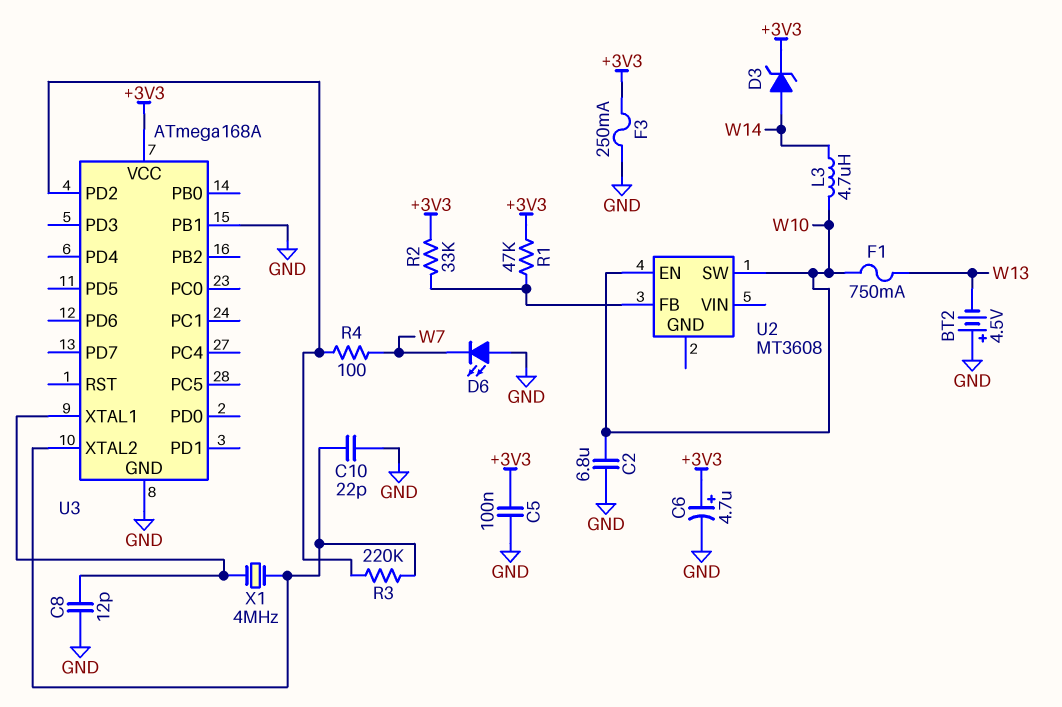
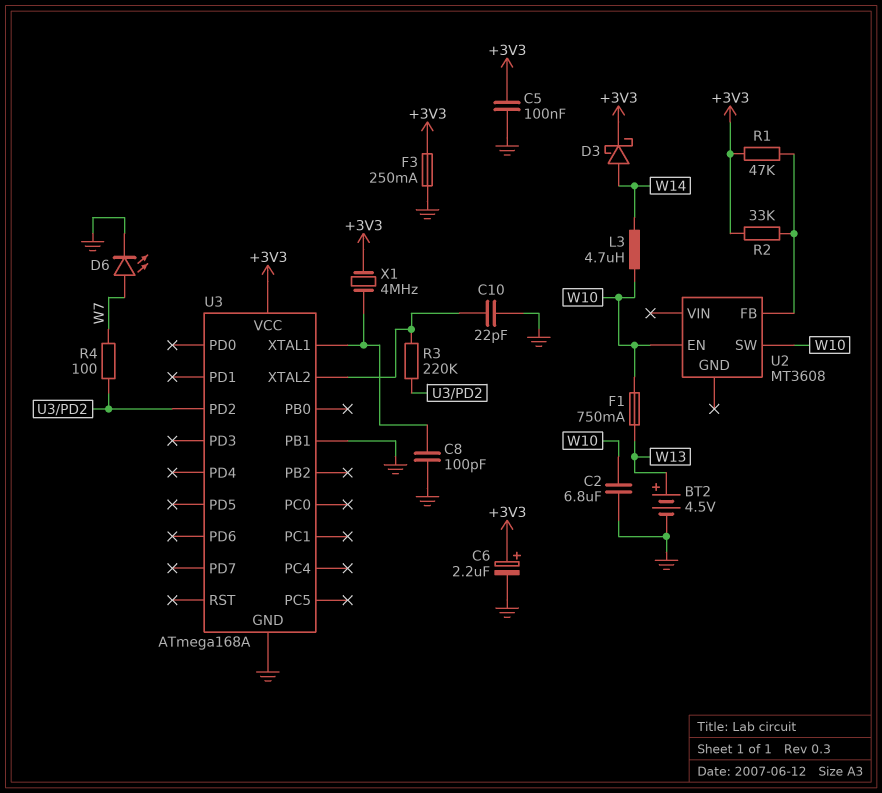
BT2: 4.5V (plus GND, minus W13) -> 4.5V (plus W13, minus GND)
C6: 4.7uF (plus +3V3, minus GND) -> 2.2uF (plus +3V3, minus GND)
C8: 12pF (GND, U3/XTAL1) -> 100pF (GND, U3/XTAL1)
D3: zener (A W14, K +3V3) -> schottky (A W14, K +3V3)
D6: LED (A GND, K W7) -> LED (A W7, K GND)
X1: 4MHz (U3/XTAL1, U3/XTAL2) -> 4MHz (+3V3, U3/XTAL1)

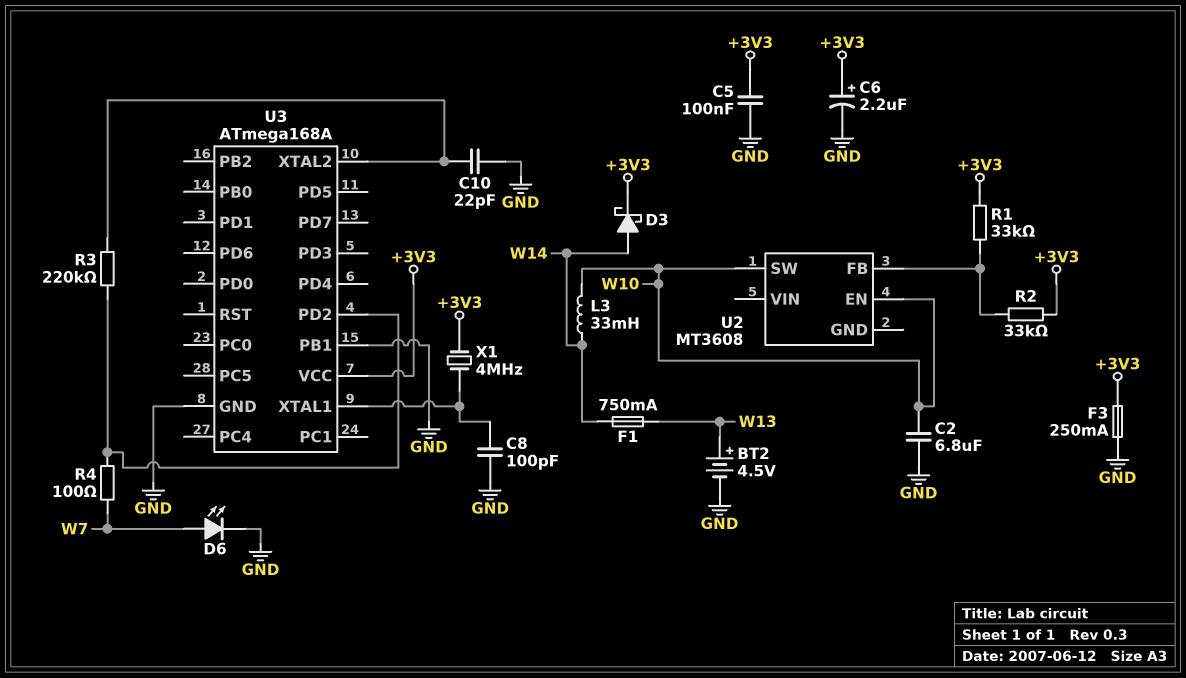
F1: 750mA (W10, W13) -> 750mA (W13, W14)
L3: 4.7uH (W10, W14) -> 33mH (W10, W14)
R1: 47k (+3V3, U2/FB) -> 33k (+3V3, U2/FB)

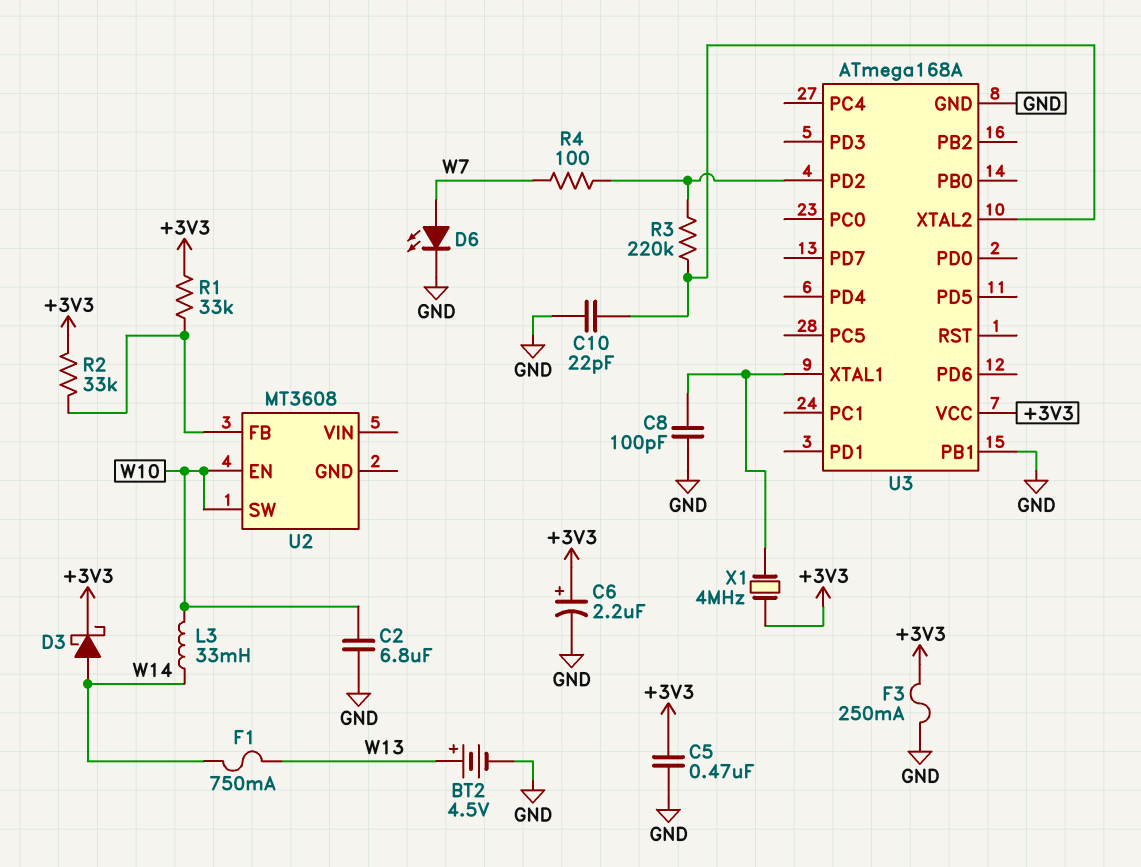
C5: 100nF (+3V3, GND) -> 470nF (+3V3, GND)

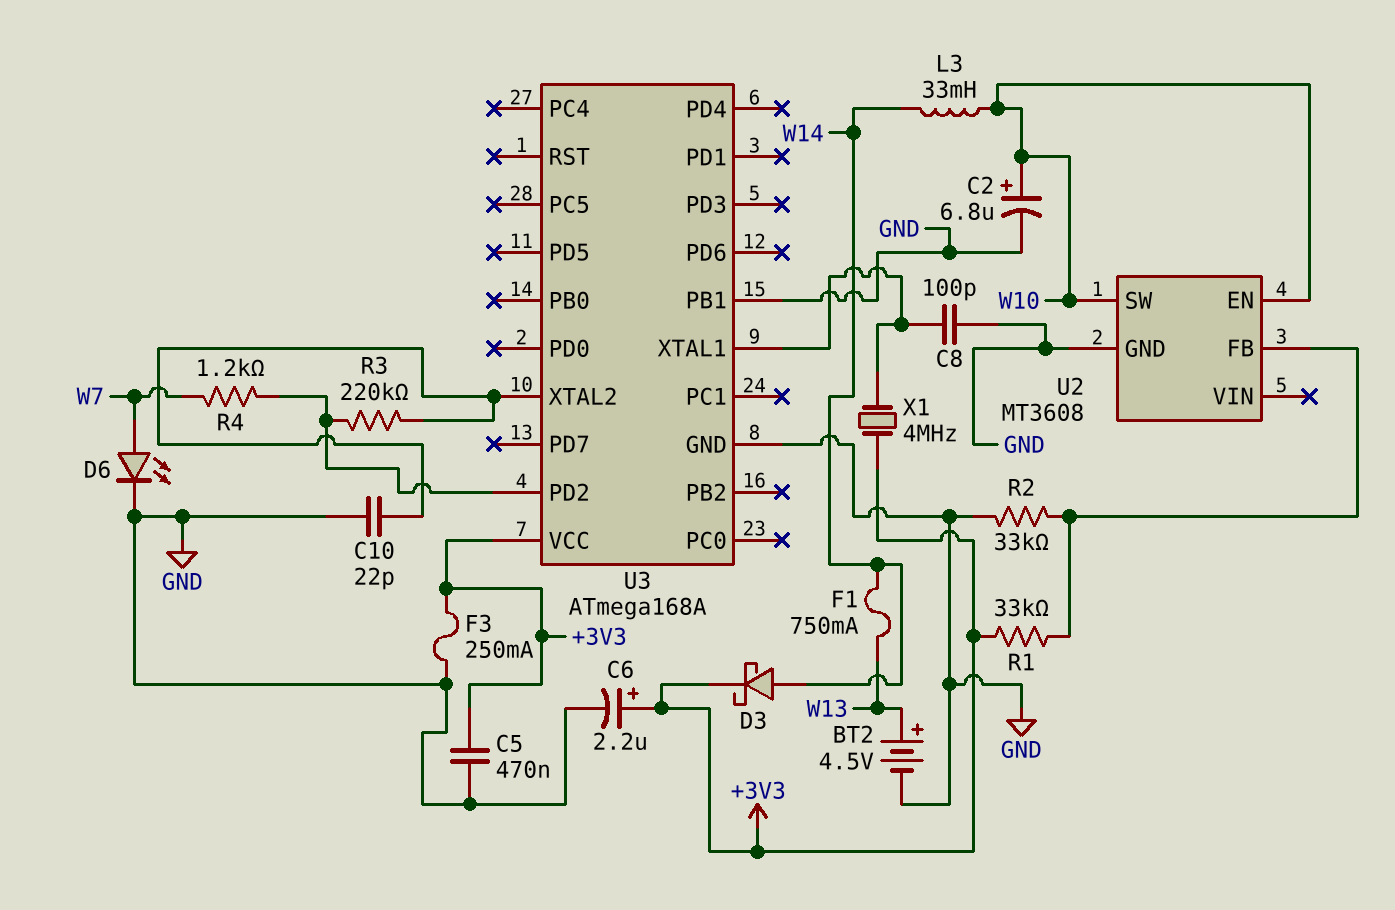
C2: 6.8uF (GND, W10) -> 6.8uF (plus W10, minus GND)
R2: 33k (+3V3, U2/FB) -> 33k (GND, U2/FB)
R4: 100 (U3/PD2, W7) -> 1.2k (U3/PD2, W7)
U2 pin GND: none -> GND

